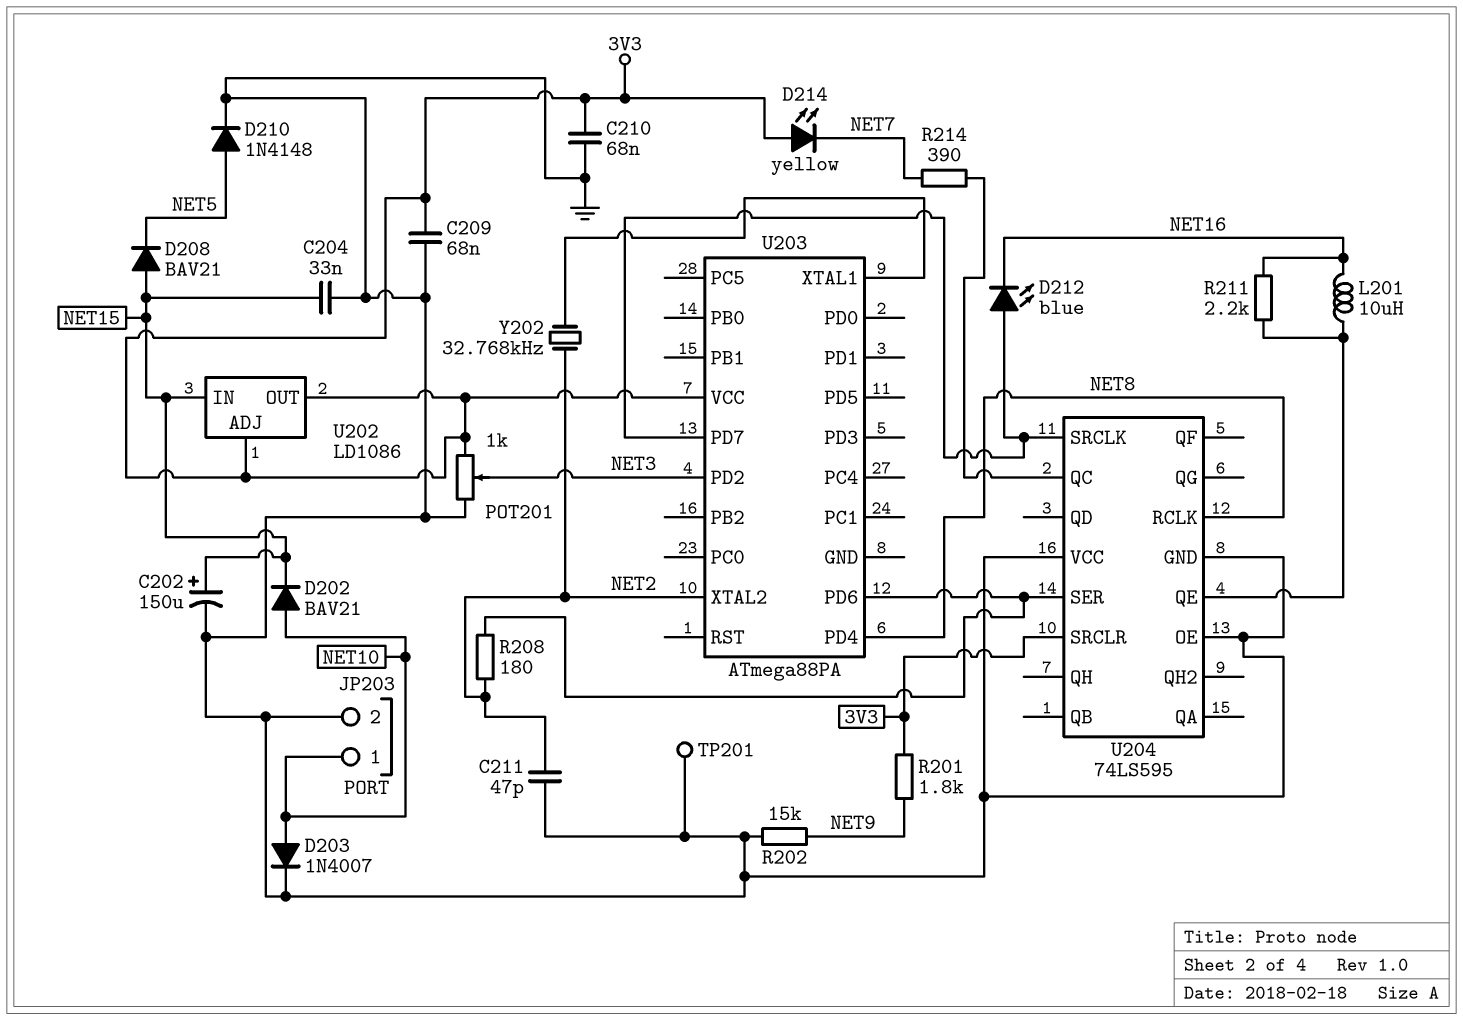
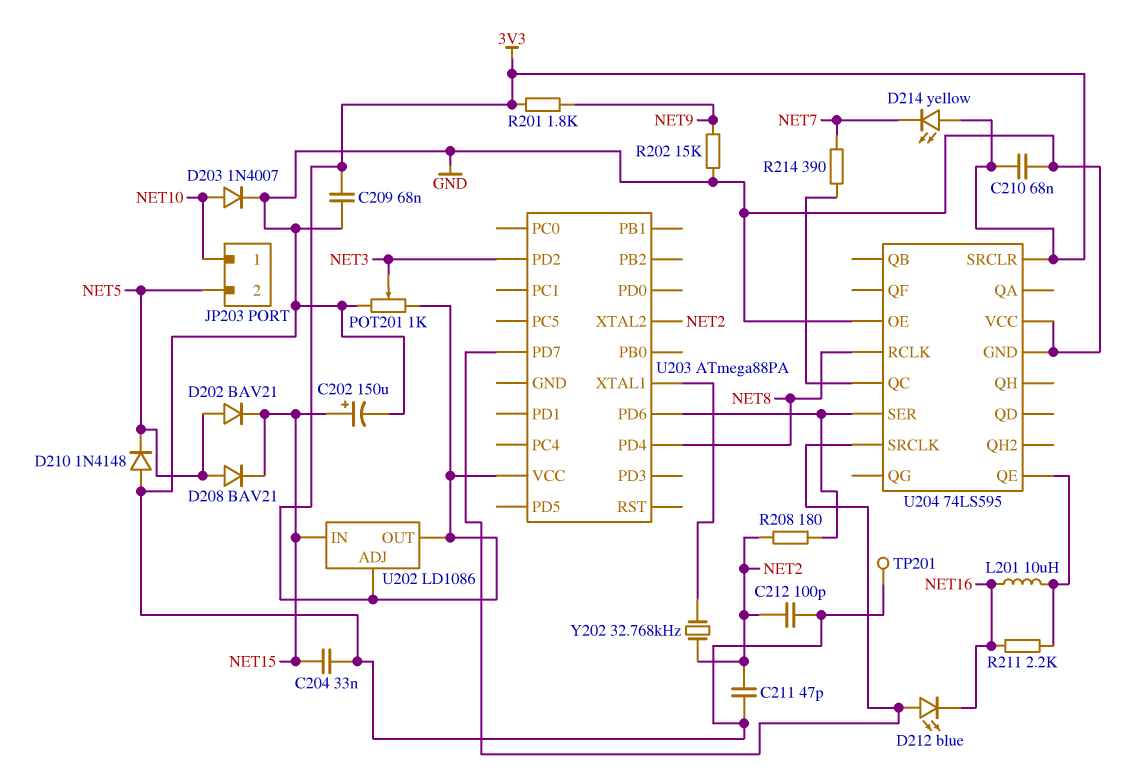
C212: none -> 100pF (GND, NET2)
D202: diode BAV21 (A NET10, K NET15) -> diode BAV21 (A NET5, K NET15)
D208: diode BAV21 (A NET15, K NET5) -> diode BAV21 (A NET5, K NET15)
D210: diode 1N4148 (A NET5, K GND) -> diode 1N4148 (A GND, K NET5)
JP203 pin 2: GND -> NET5

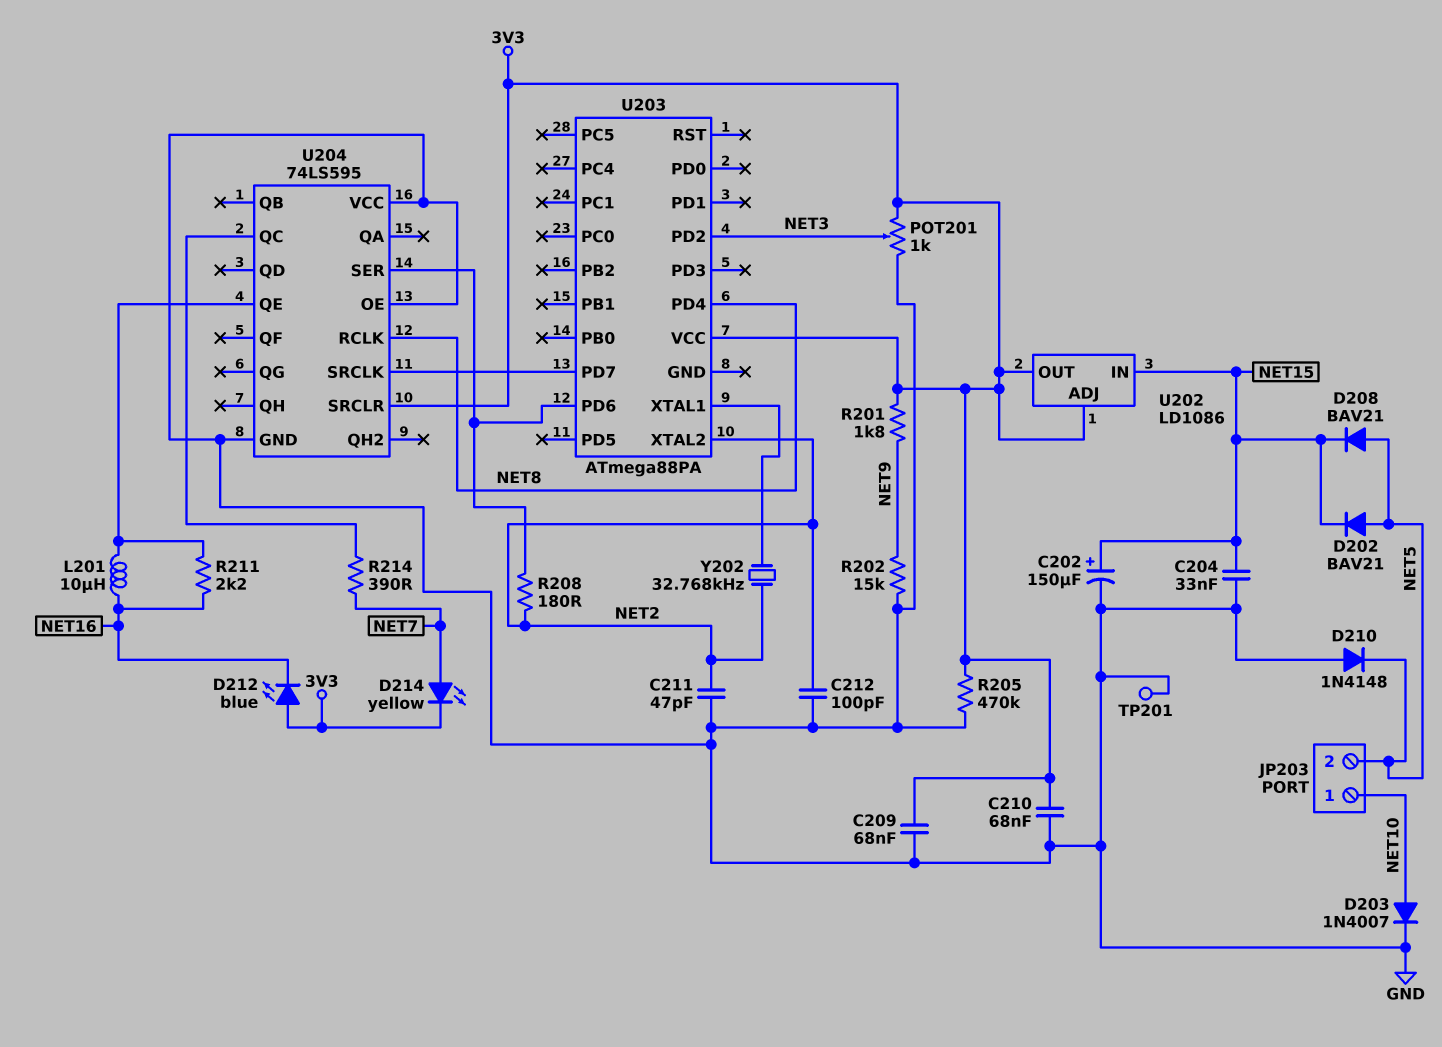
D212: LED blue (A U203/PD7, K NET16) -> LED blue (A 3V3, K NET16)
D214: LED yellow (A 3V3, K NET7) -> LED yellow (A NET7, K 3V3)
R205: none -> 470k (3V3, GND)

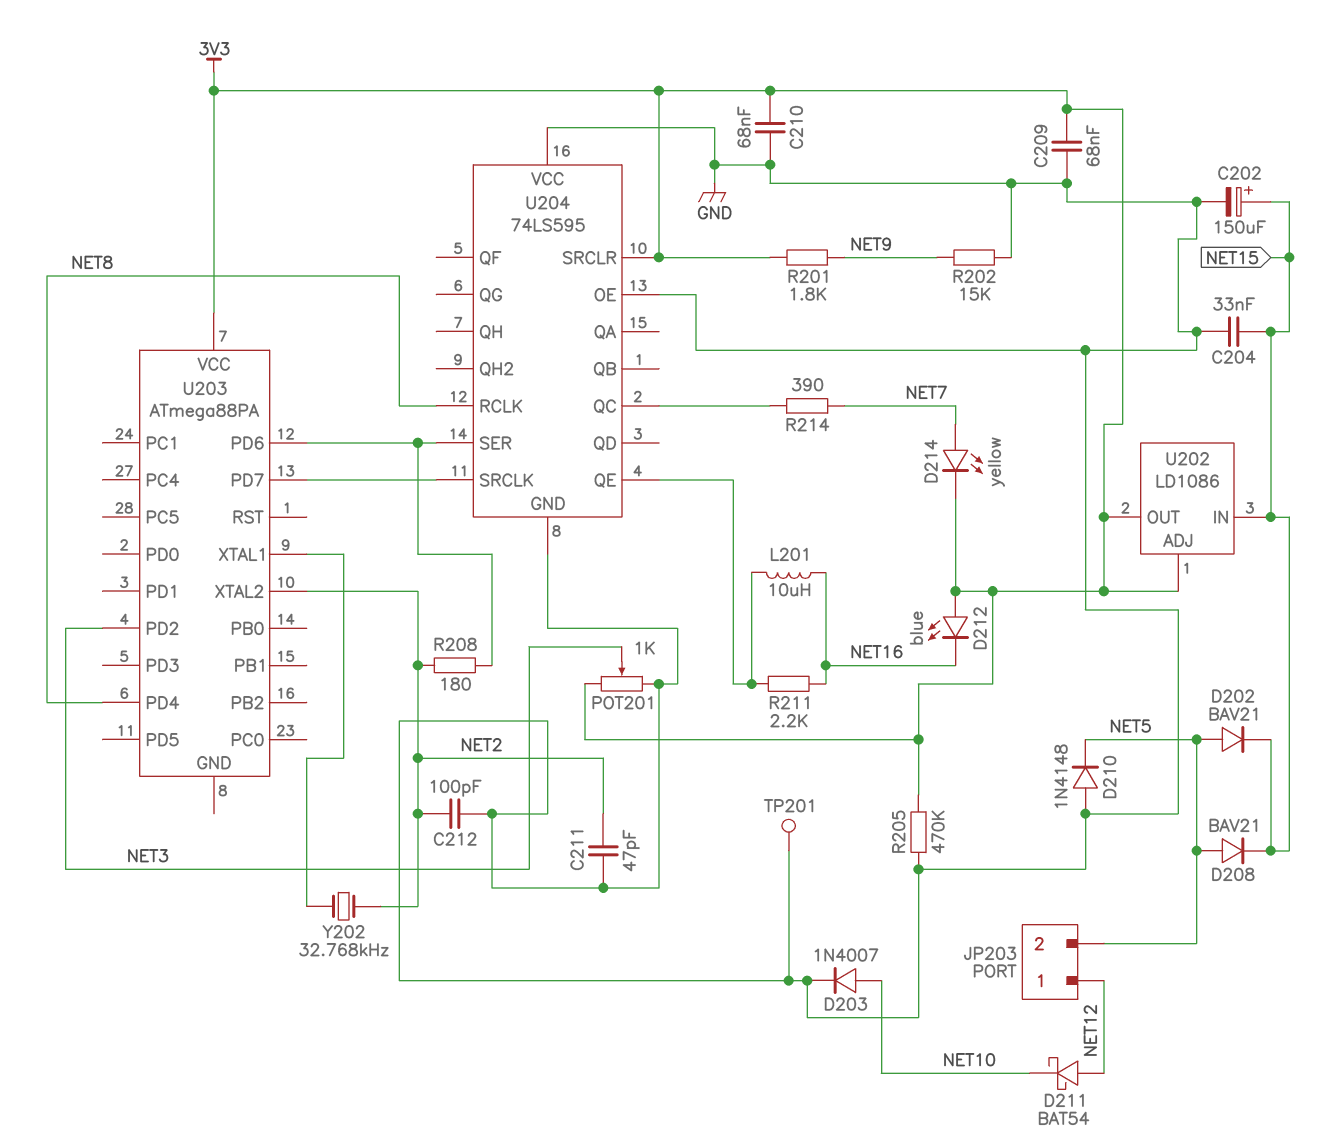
D211: none -> schottky BAT54 (A NET12, K NET10)
JP203 pin 1: NET10 -> NET12

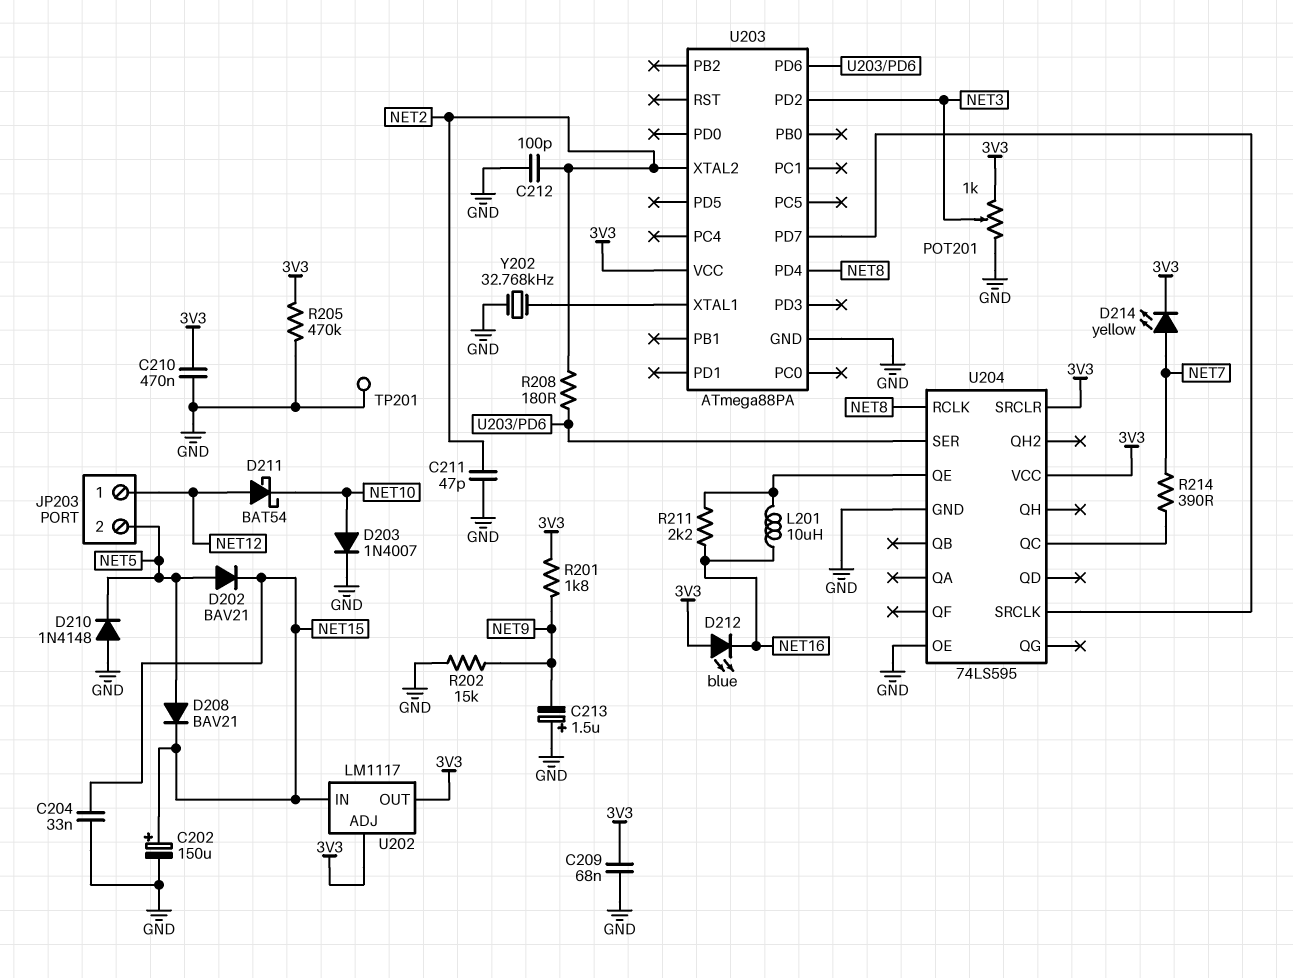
C210: 68nF (3V3, GND) -> 470nF (3V3, GND)
C213: none -> 1.5uF (plus GND, minus NET9)
U202: LD1086 -> LM1117
U203 pin GND: none -> GND
U204 pin VCC: GND -> 3V3
Y202: 32.768kHz (NET2, U203/XTAL1) -> 32.768kHz (GND, U203/XTAL1)

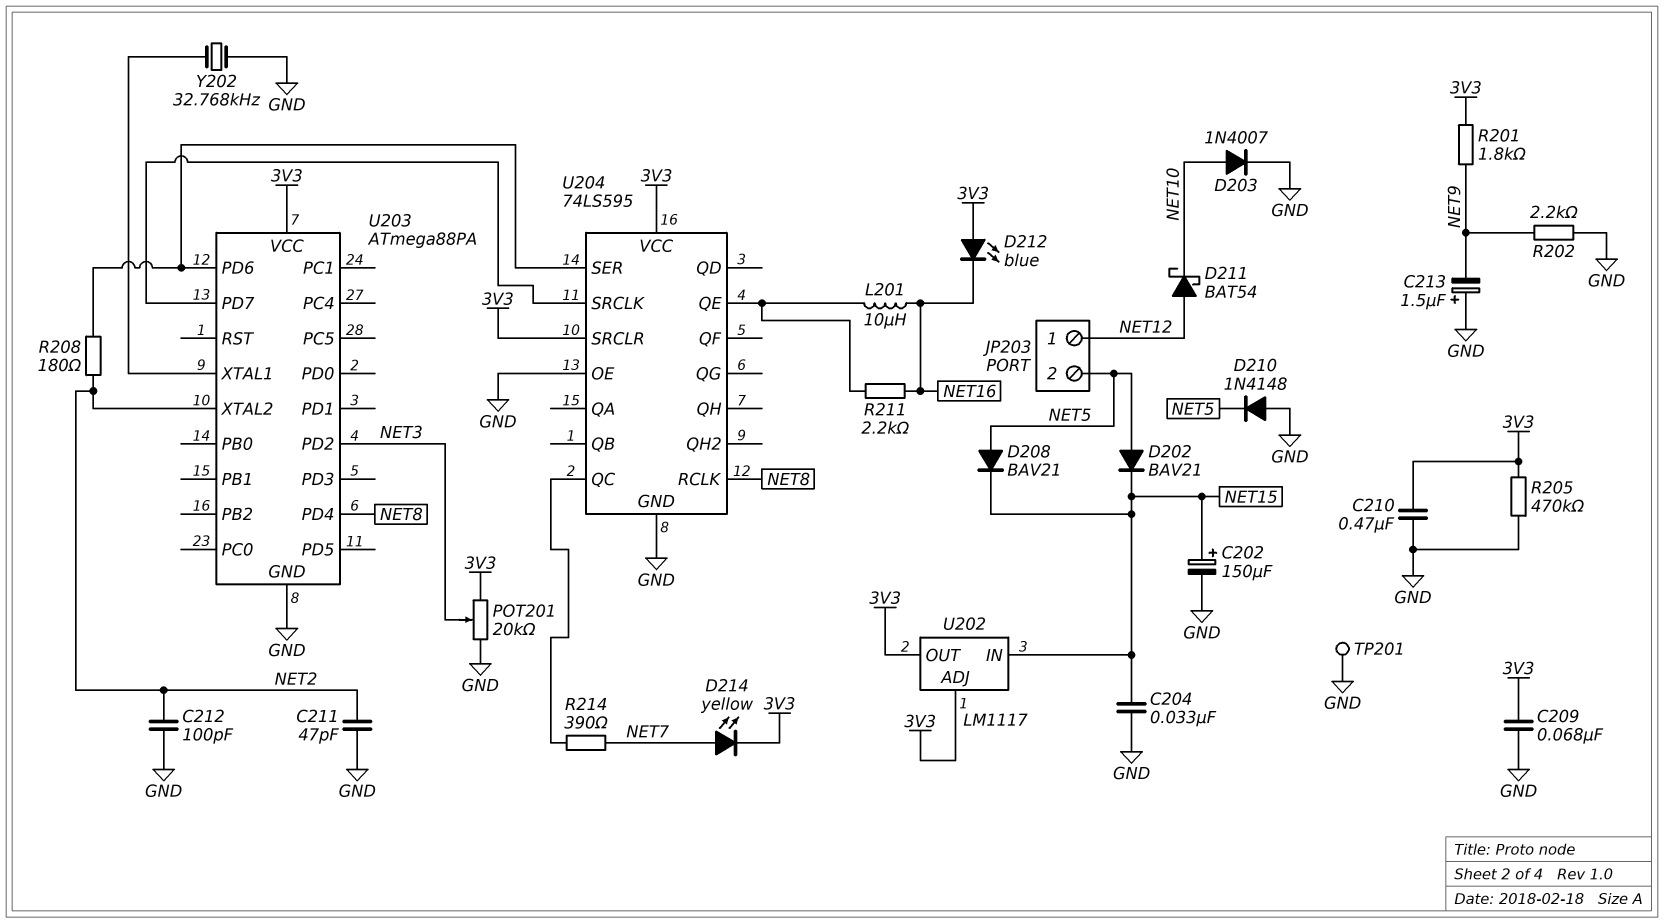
POT201: 1k (3V3, GND, wiper NET3) -> 20k (3V3, GND, wiper NET3)
R202: 15k (GND, NET9) -> 2.2k (GND, NET9)

